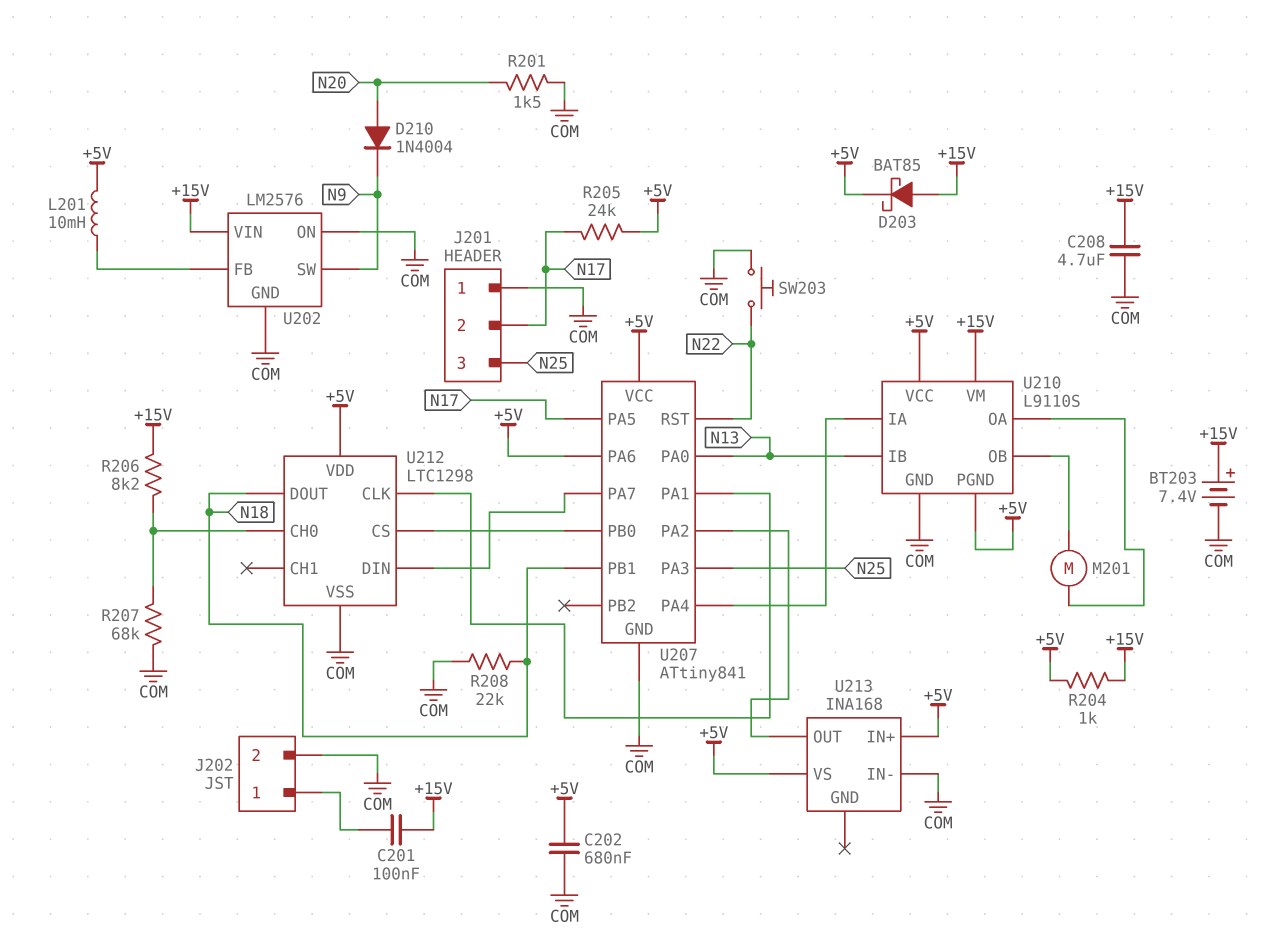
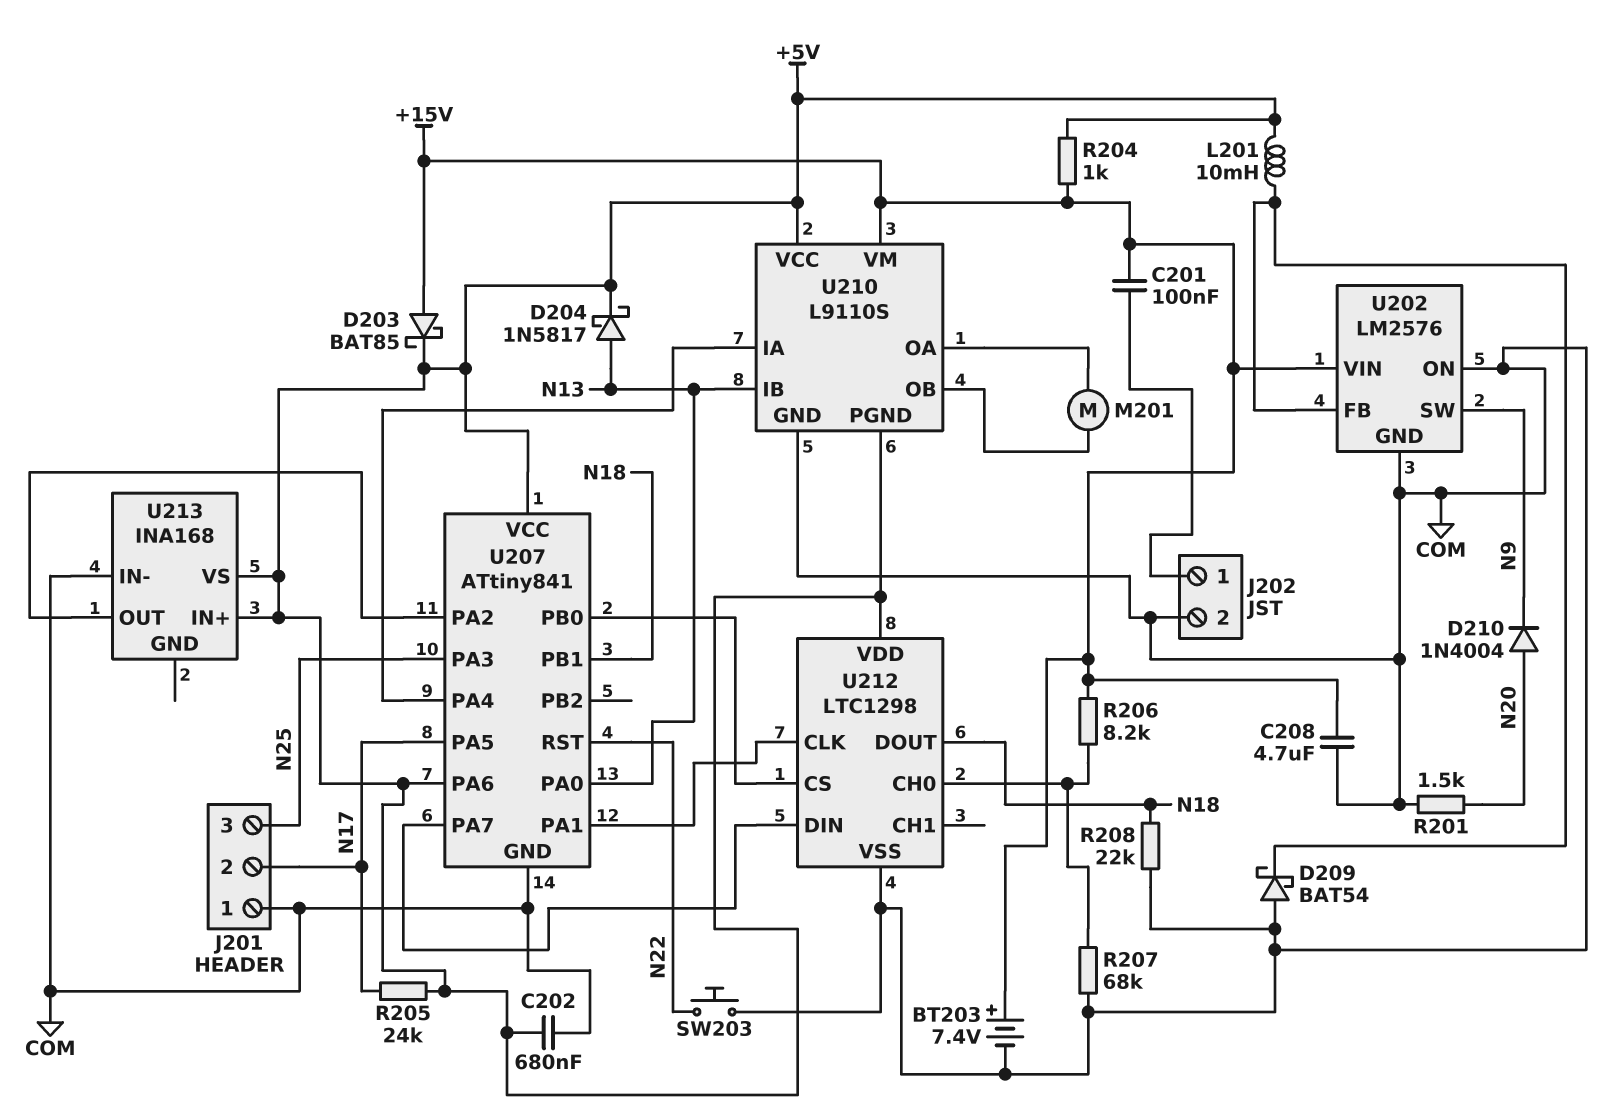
D204: none -> schottky 1N5817 (A N13, K +5V)
D209: none -> schottky BAT54 (A COM, K U202/FB)

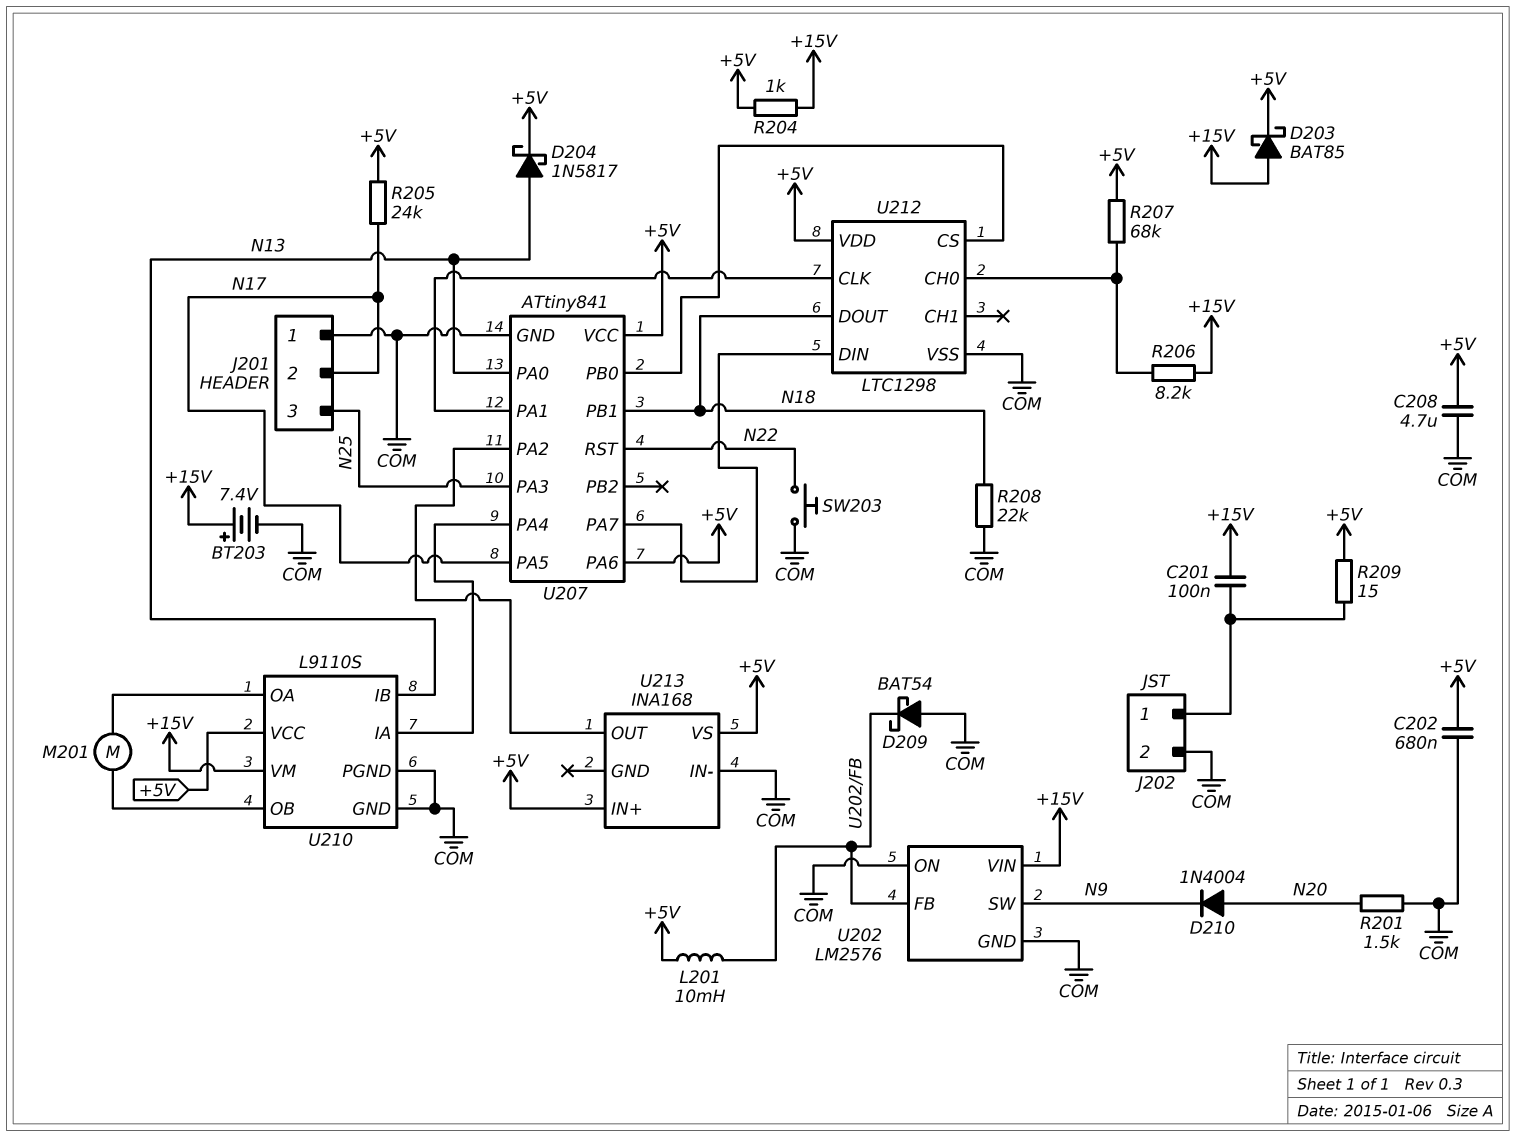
C208: 4.7uF (+15V, COM) -> 4.7uF (+5V, COM)
R207: 68k (COM, U212/CH0) -> 68k (+5V, U212/CH0)
R209: none -> 15 (+5V, J202/1)
U210 pin PGND: +5V -> COM

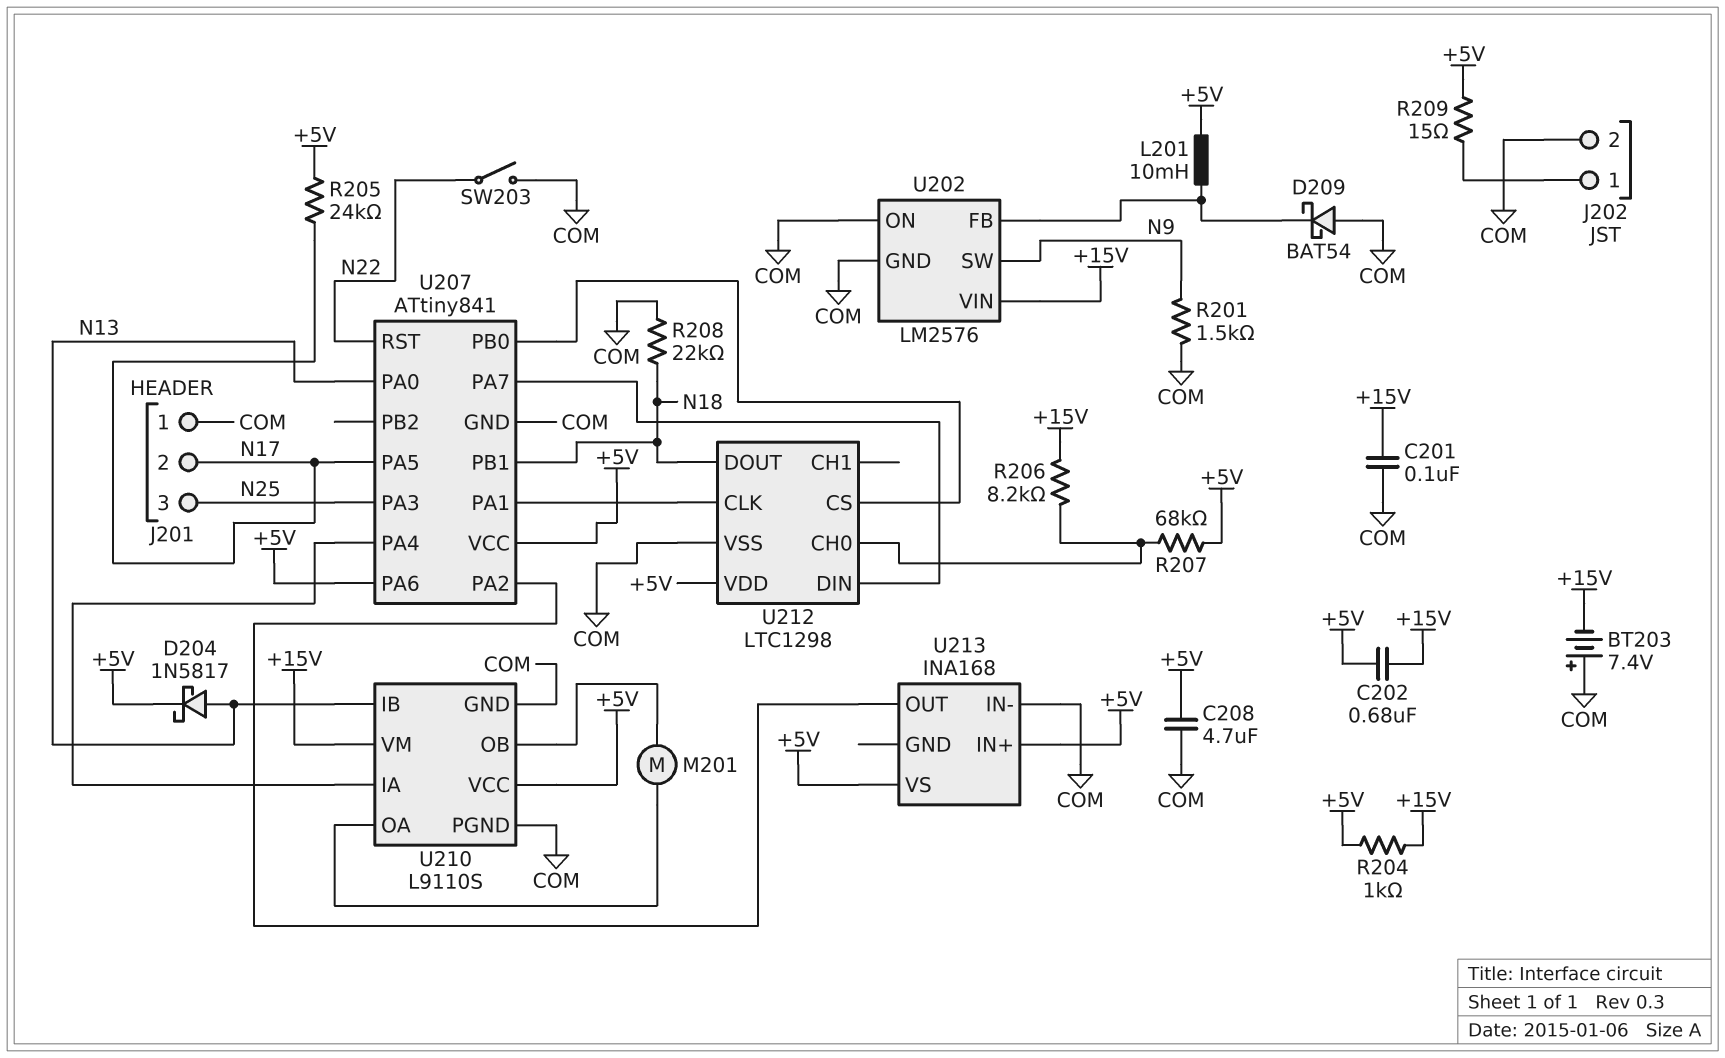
BT203: 7.4V (plus +15V, minus COM) -> 7.4V (plus COM, minus +15V)
C201: 100nF (+15V, J202/1) -> 100nF (+15V, COM)
C202: 680nF (+5V, COM) -> 680nF (+5V, +15V)
D203: schottky BAT85 (A +15V, K +5V) -> none
D210: diode 1N4004 (A N20, K N9) -> none
R201: 1.5k (COM, N20) -> 1.5k (COM, N9)
SW203: button (COM, N22) -> switch (COM, N22)

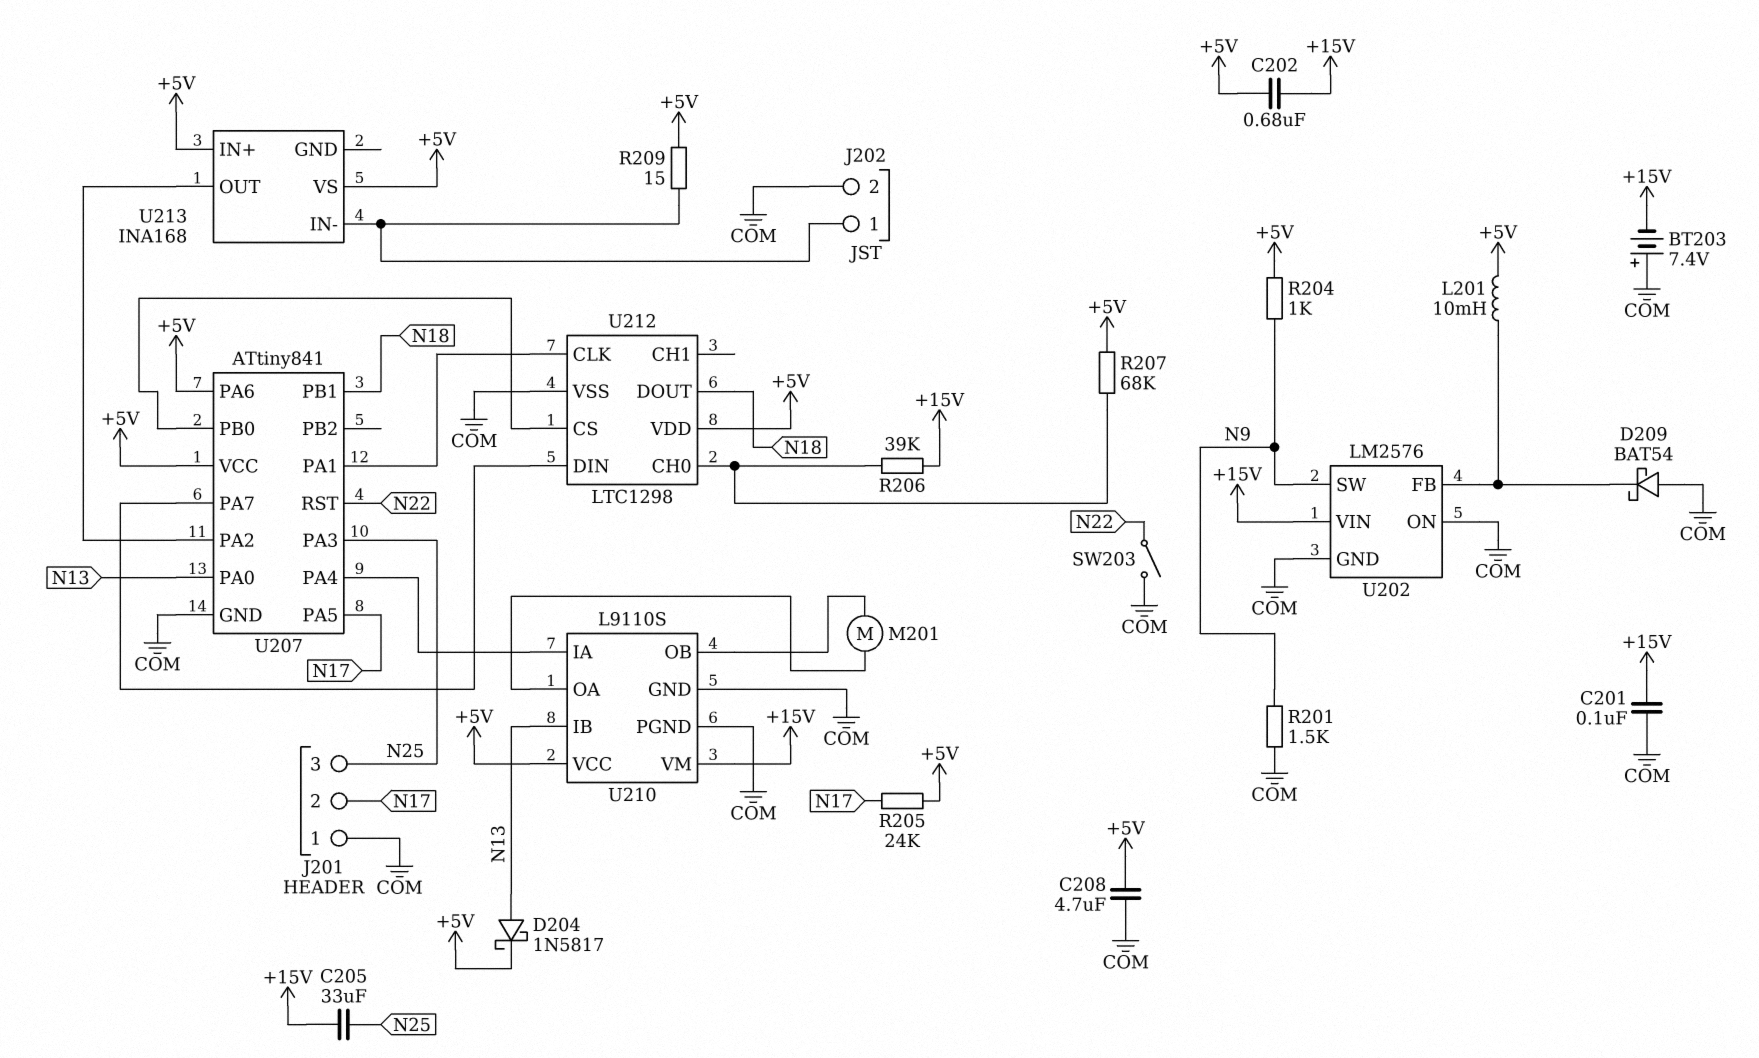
C205: none -> 33uF (+15V, N25)
R204: 1k (+5V, +15V) -> 1k (+5V, N9)
R206: 8.2k (+15V, U212/CH0) -> 39k (+15V, U212/CH0)
R208: 22k (COM, N18) -> none
U213 pin IN-: COM -> J202/1

